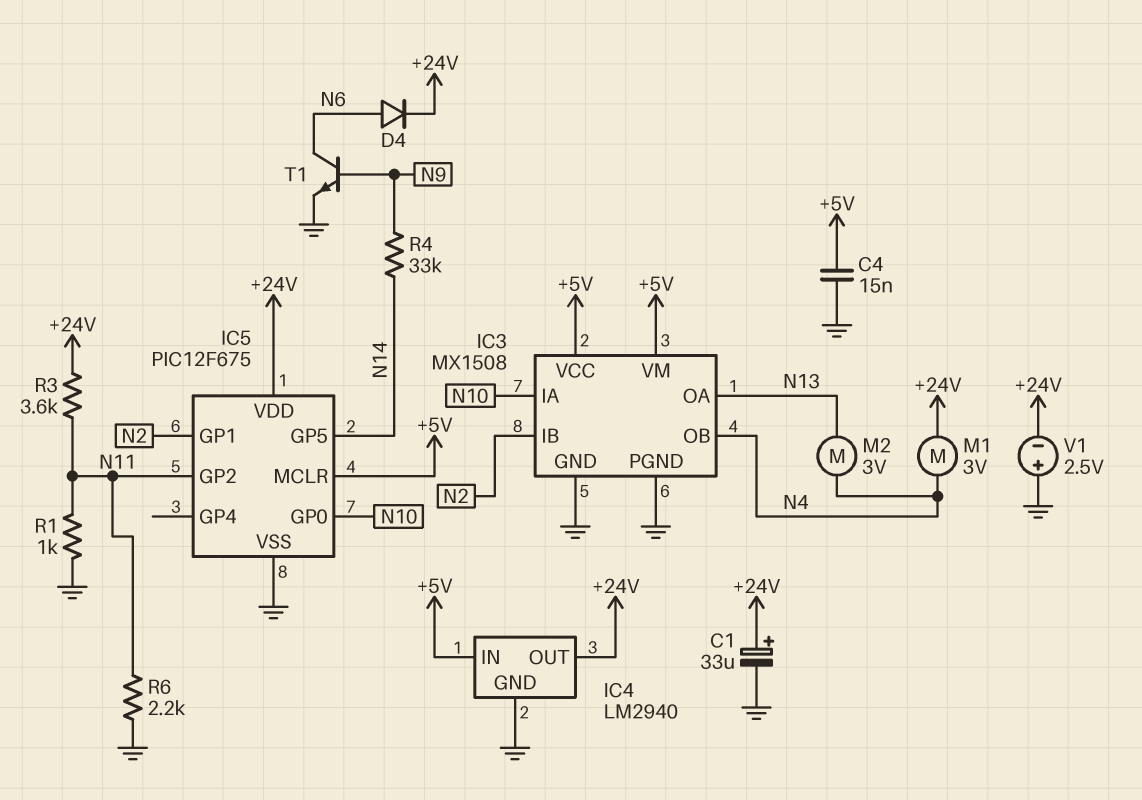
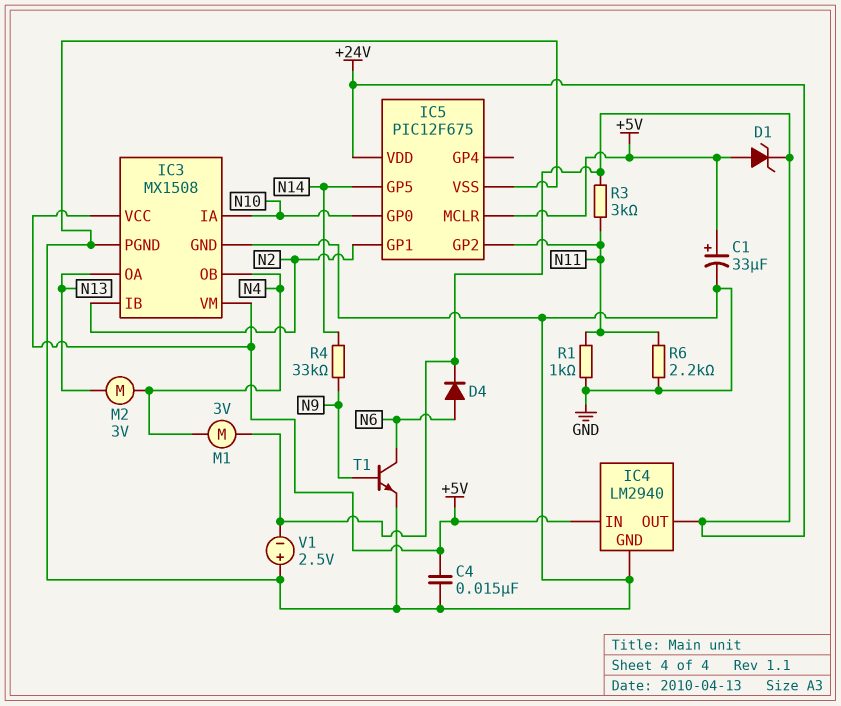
C1: 33uF (plus +24V, minus GND) -> 33uF (plus +5V, minus GND)
D1: none -> zener (A +5V, K +24V)
R3: 3.6k (+24V, N11) -> 3k (+24V, N11)

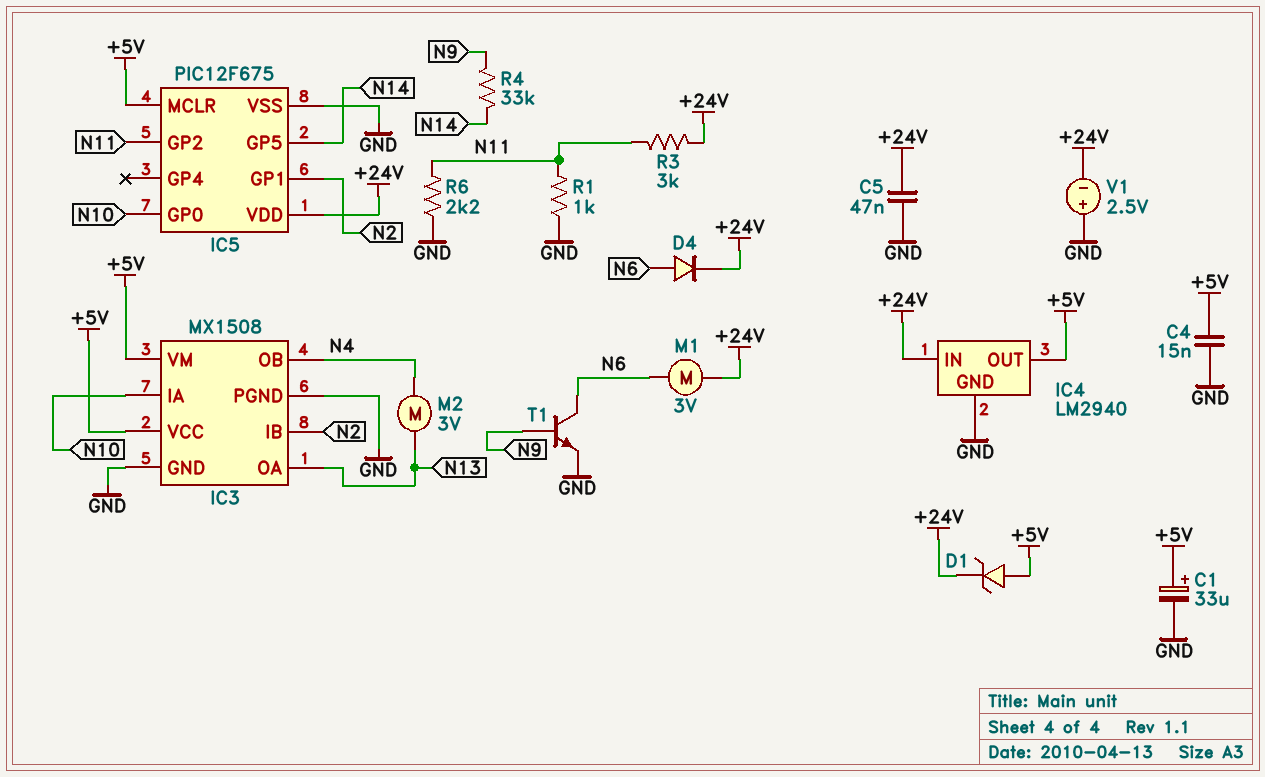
C5: none -> 47nF (+24V, GND)
IC4 pin IN: +5V -> +24V
IC4 pin OUT: +24V -> +5V
M1: motor 3V (+24V, N4) -> motor 3V (+24V, N6)

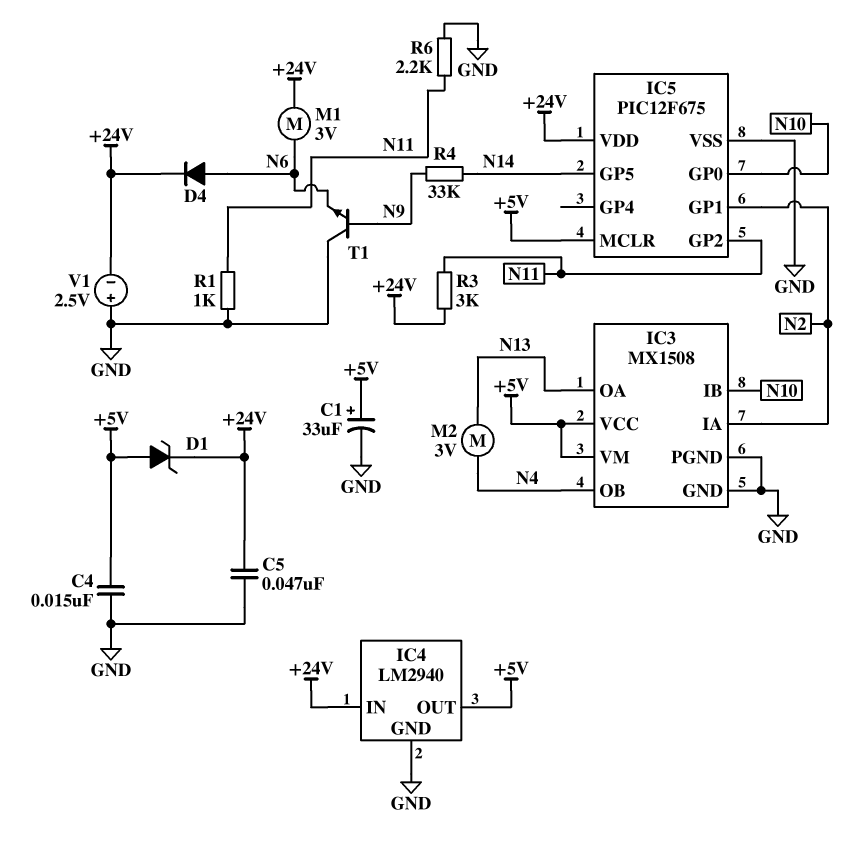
IC3 pin IA: N10 -> N2
IC3 pin IB: N2 -> N10
T1: NPN (B N9, C N6, E GND) -> NPN (B N9, C GND, E N6)

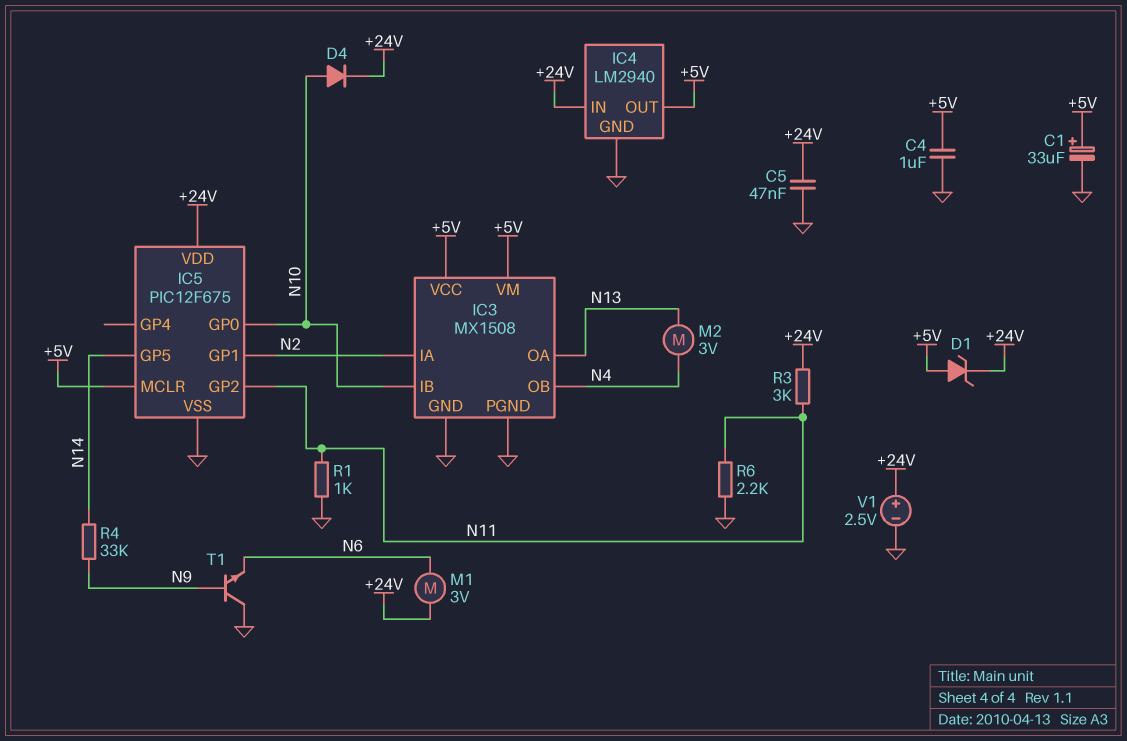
C4: 15nF (+5V, GND) -> 1uF (+5V, GND)
D4: diode (A N6, K +24V) -> diode (A N10, K +24V)
V1: 2.5V (plus GND, minus +24V) -> 2.5V (plus +24V, minus GND)

